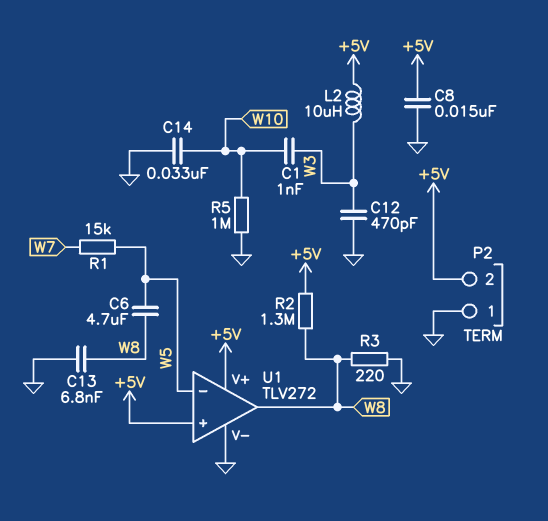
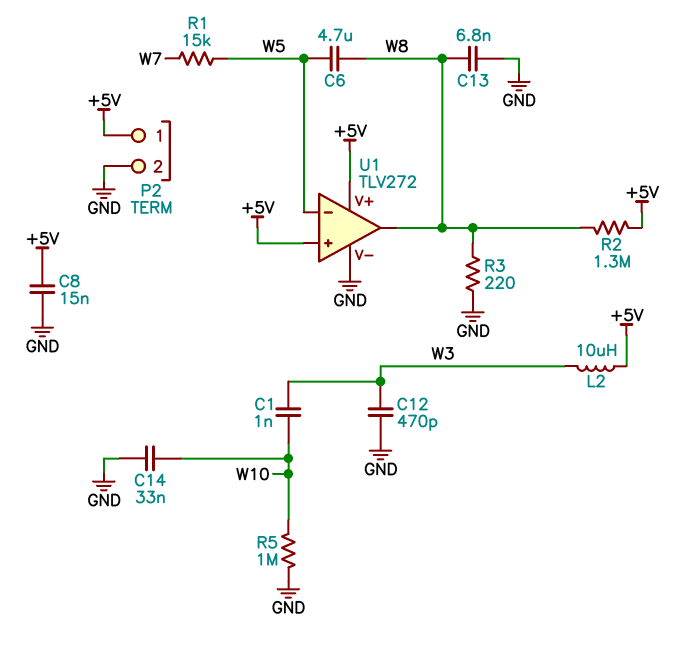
P2 pin 1: GND -> +5V
P2 pin 2: +5V -> GND

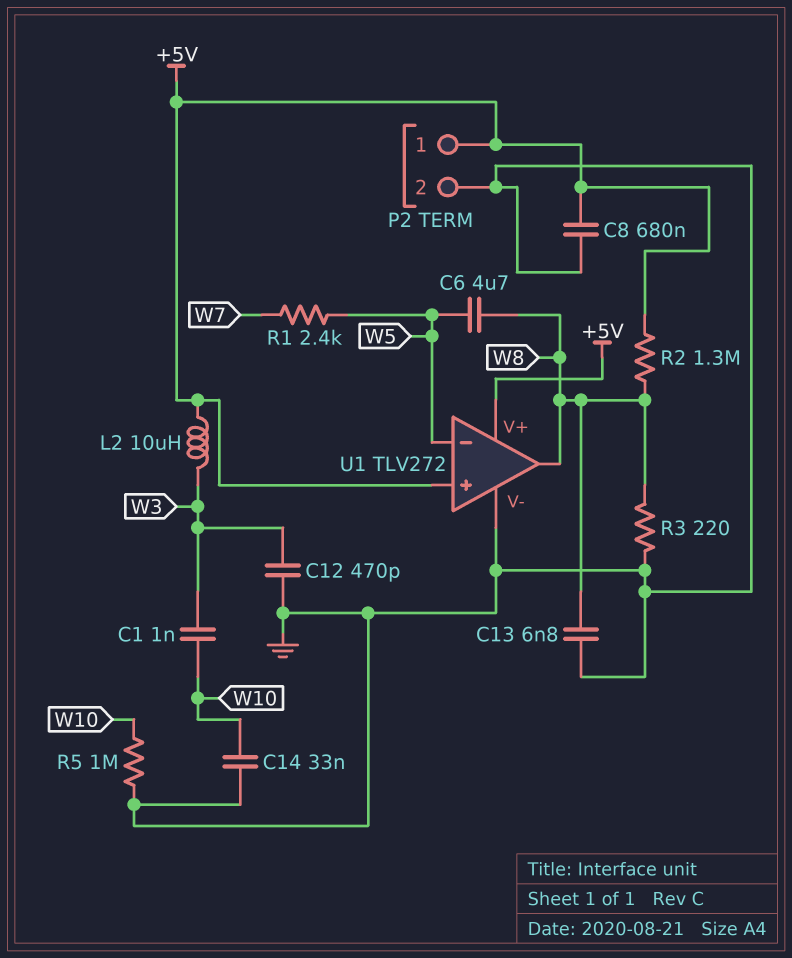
C8: 15nF (+5V, GND) -> 680nF (+5V, GND)
R1: 15k (W5, W7) -> 2.4k (W5, W7)

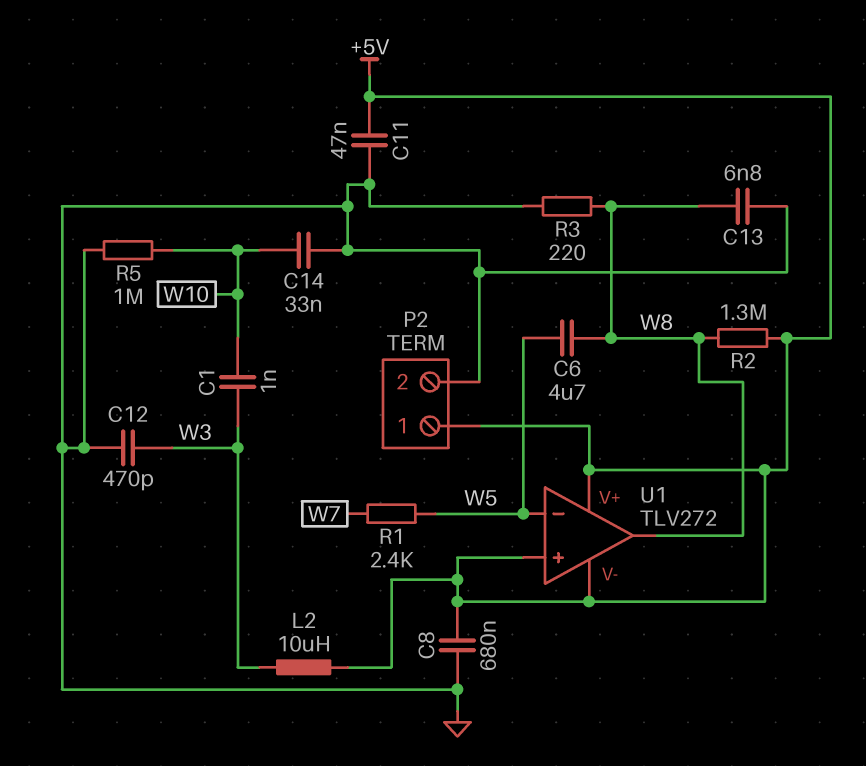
C11: none -> 47nF (+5V, GND)
U1 pin V-: GND -> +5V

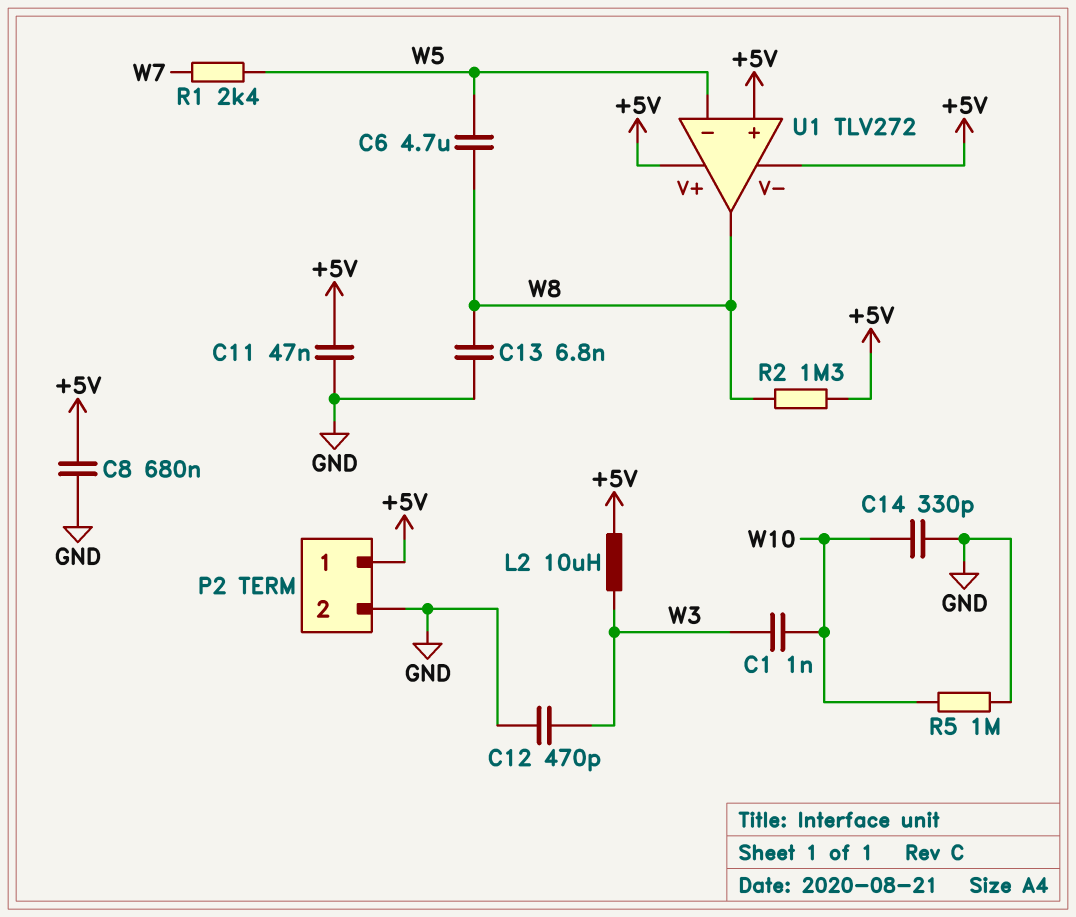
C14: 33nF (GND, W10) -> 330pF (GND, W10)
R3: 220 (GND, W8) -> none

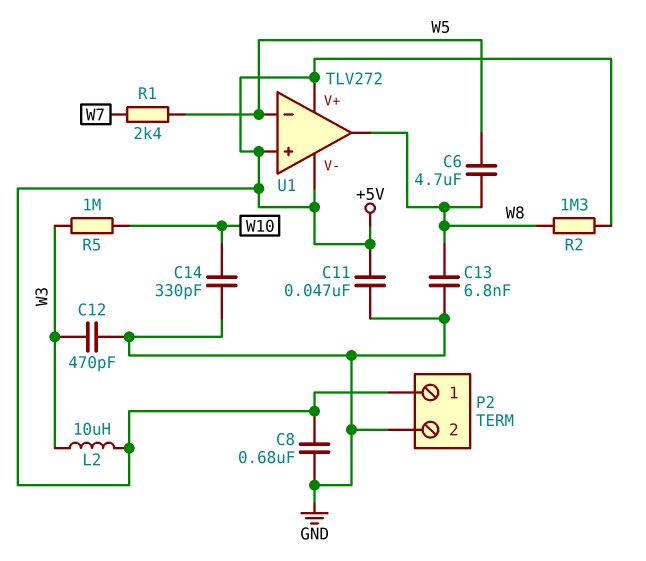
C1: 1nF (W3, W10) -> none
R5: 1M (GND, W10) -> 1M (W3, W10)

